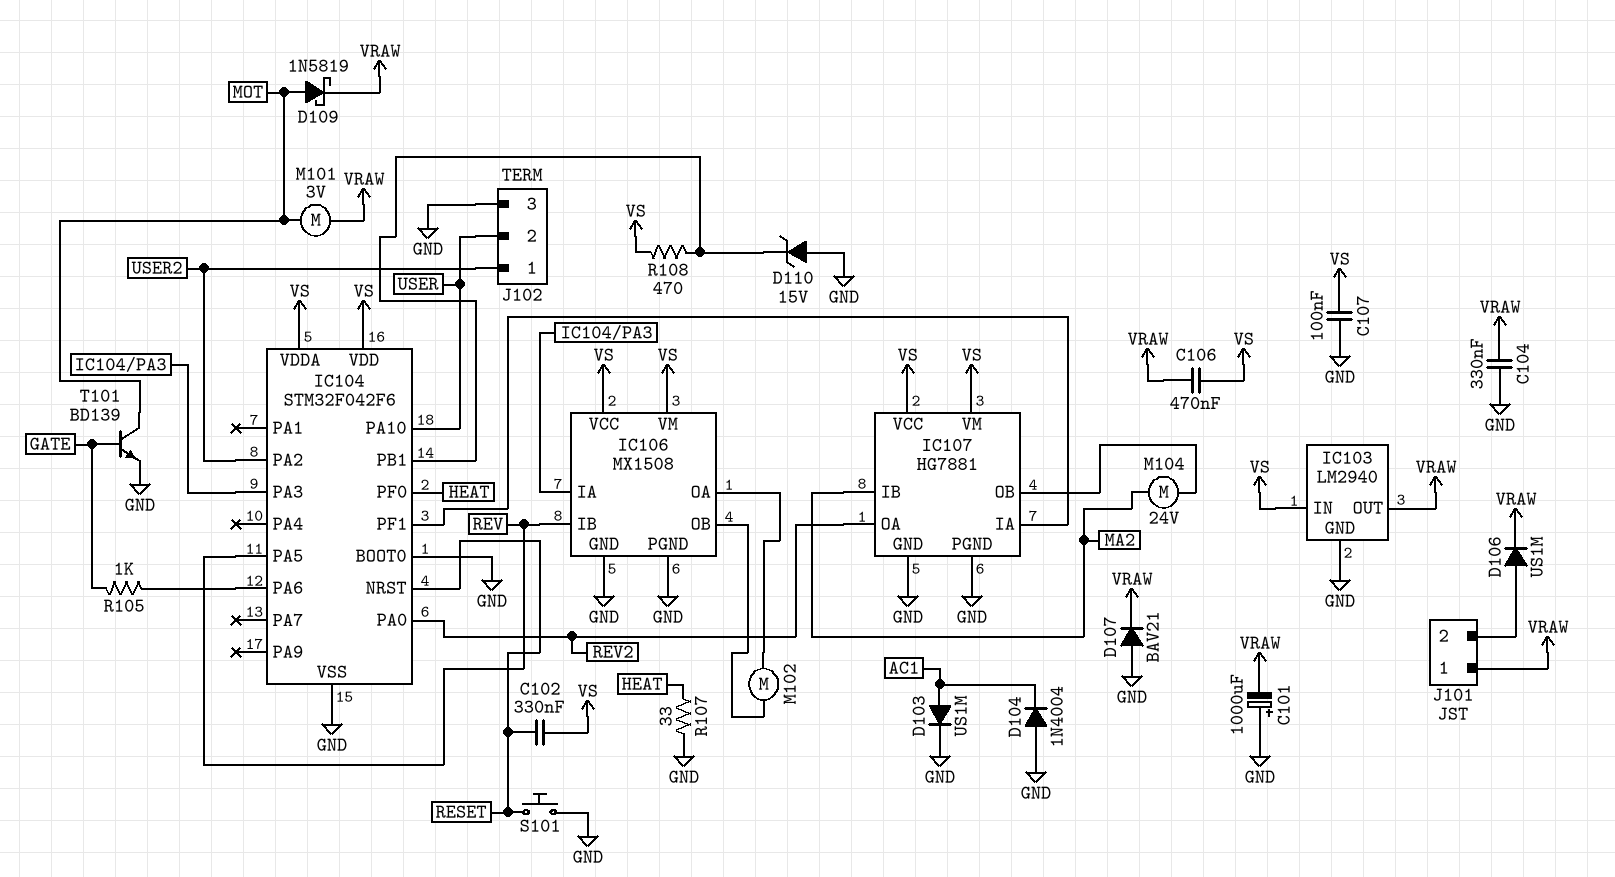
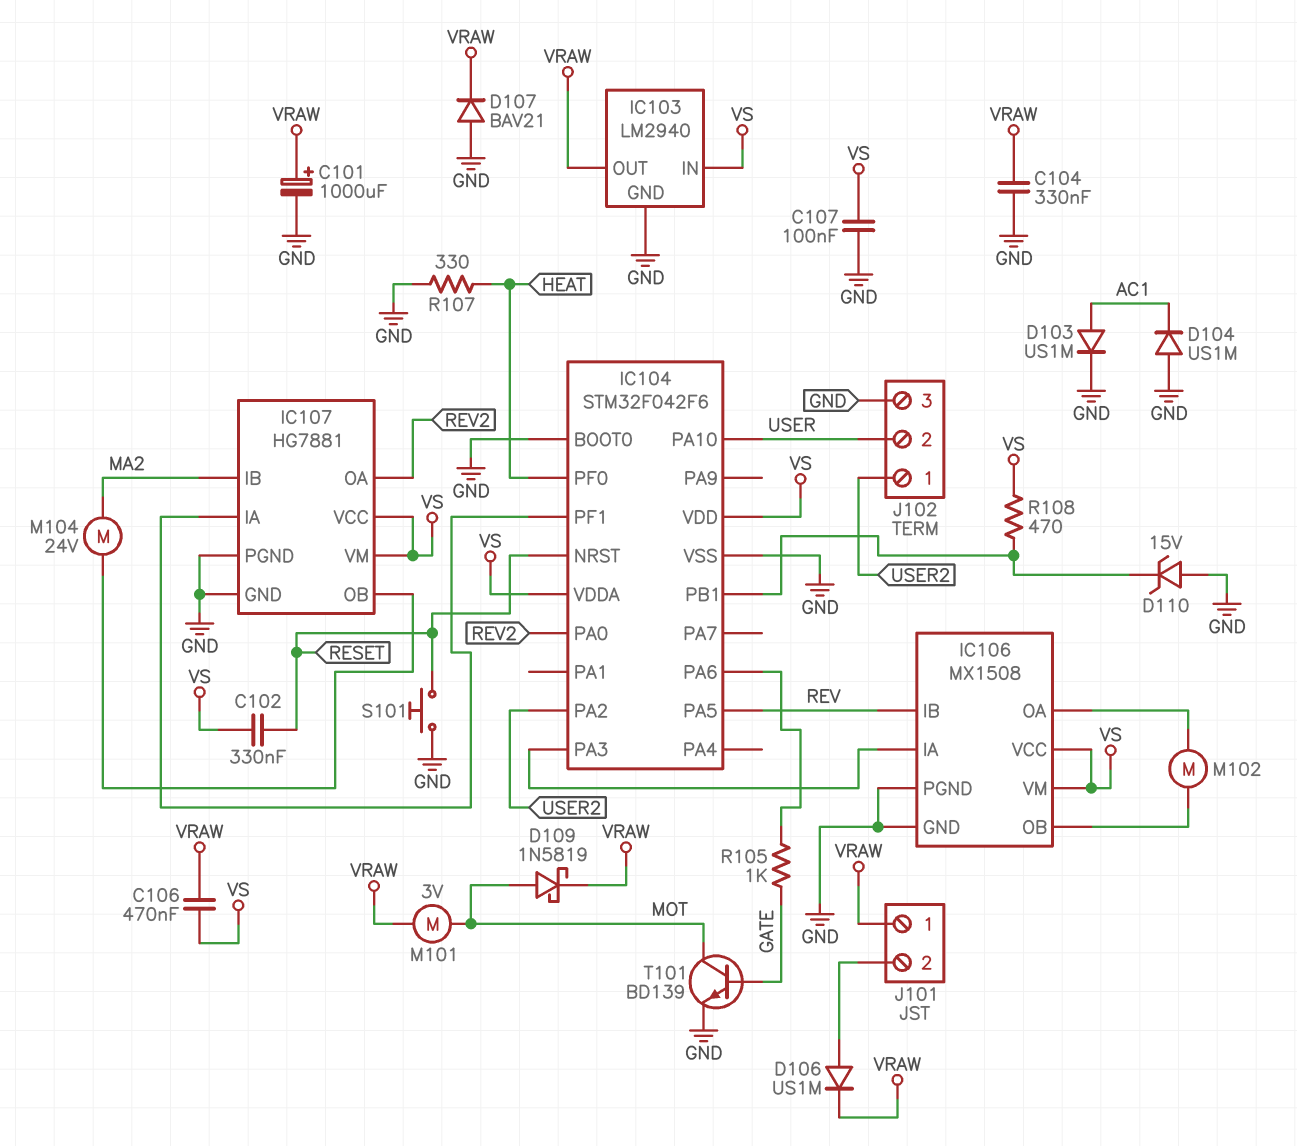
C101: 1000uF (plus GND, minus VRAW) -> 1000uF (plus VRAW, minus GND)
D104: diode 1N4004 (A GND, K AC1) -> diode US1M (A GND, K AC1)
R107: 33 (GND, HEAT) -> 330 (GND, HEAT)

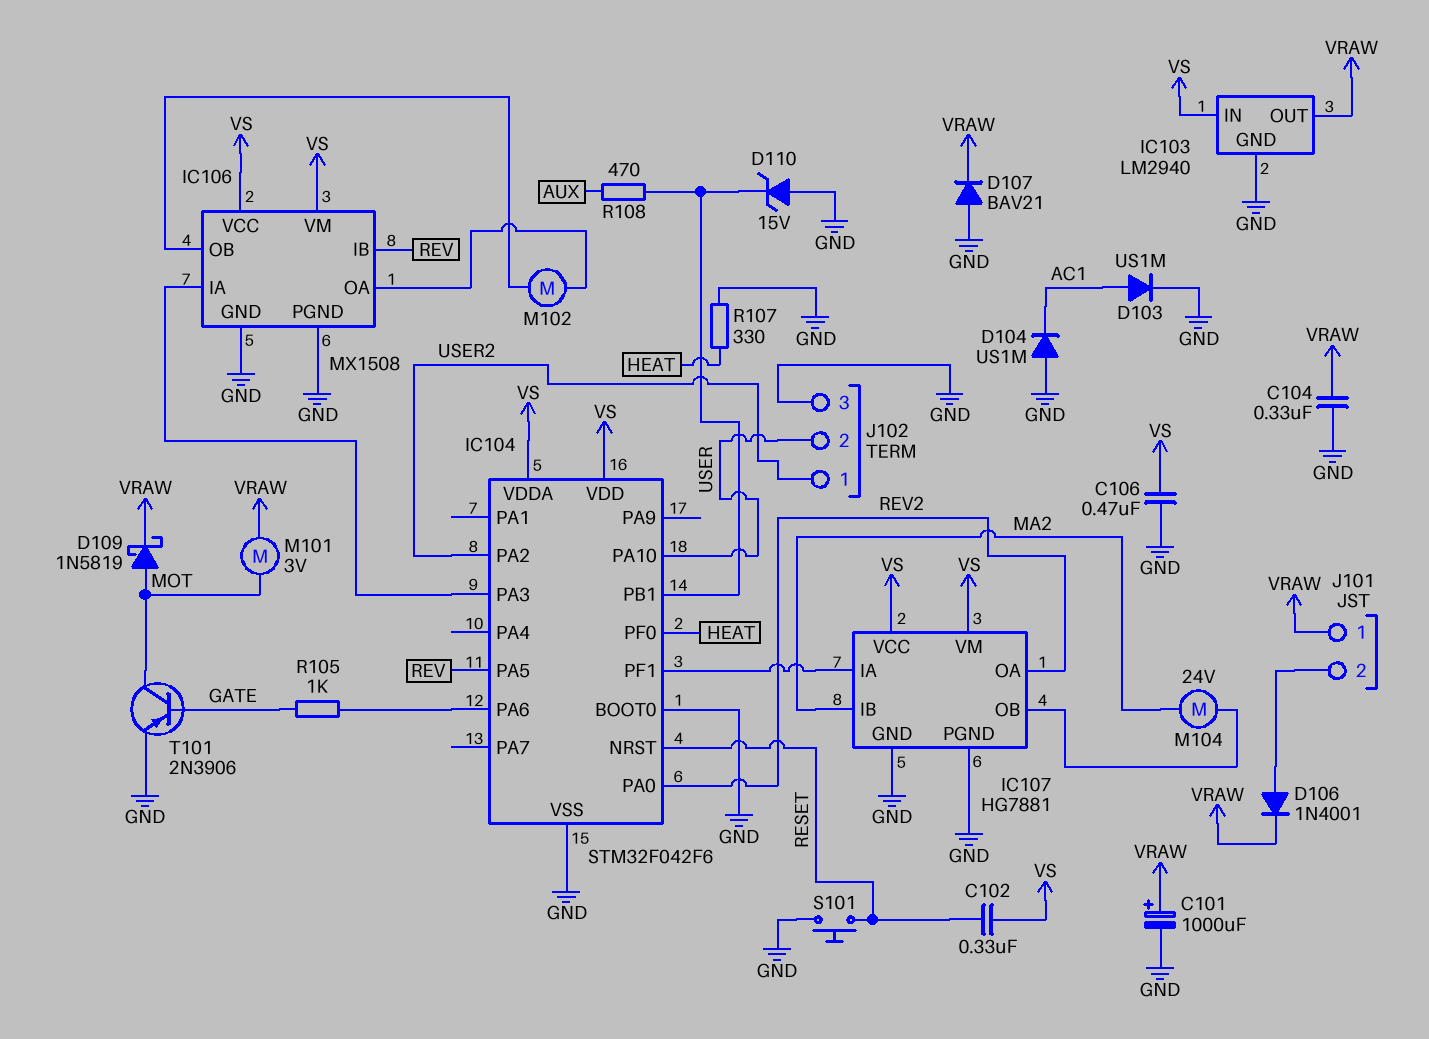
C106: 470nF (VRAW, VS) -> 470nF (GND, VS)
C107: 100nF (GND, VS) -> none
D106: diode US1M (A J101/2, K VRAW) -> diode 1N4001 (A J101/2, K VRAW)
R108: 470 (IC104/PB1, VS) -> 470 (AUX, IC104/PB1)
T101: NPN BD139 (B GATE, C MOT, E GND) -> PNP 2N3906 (B GATE, C MOT, E GND)

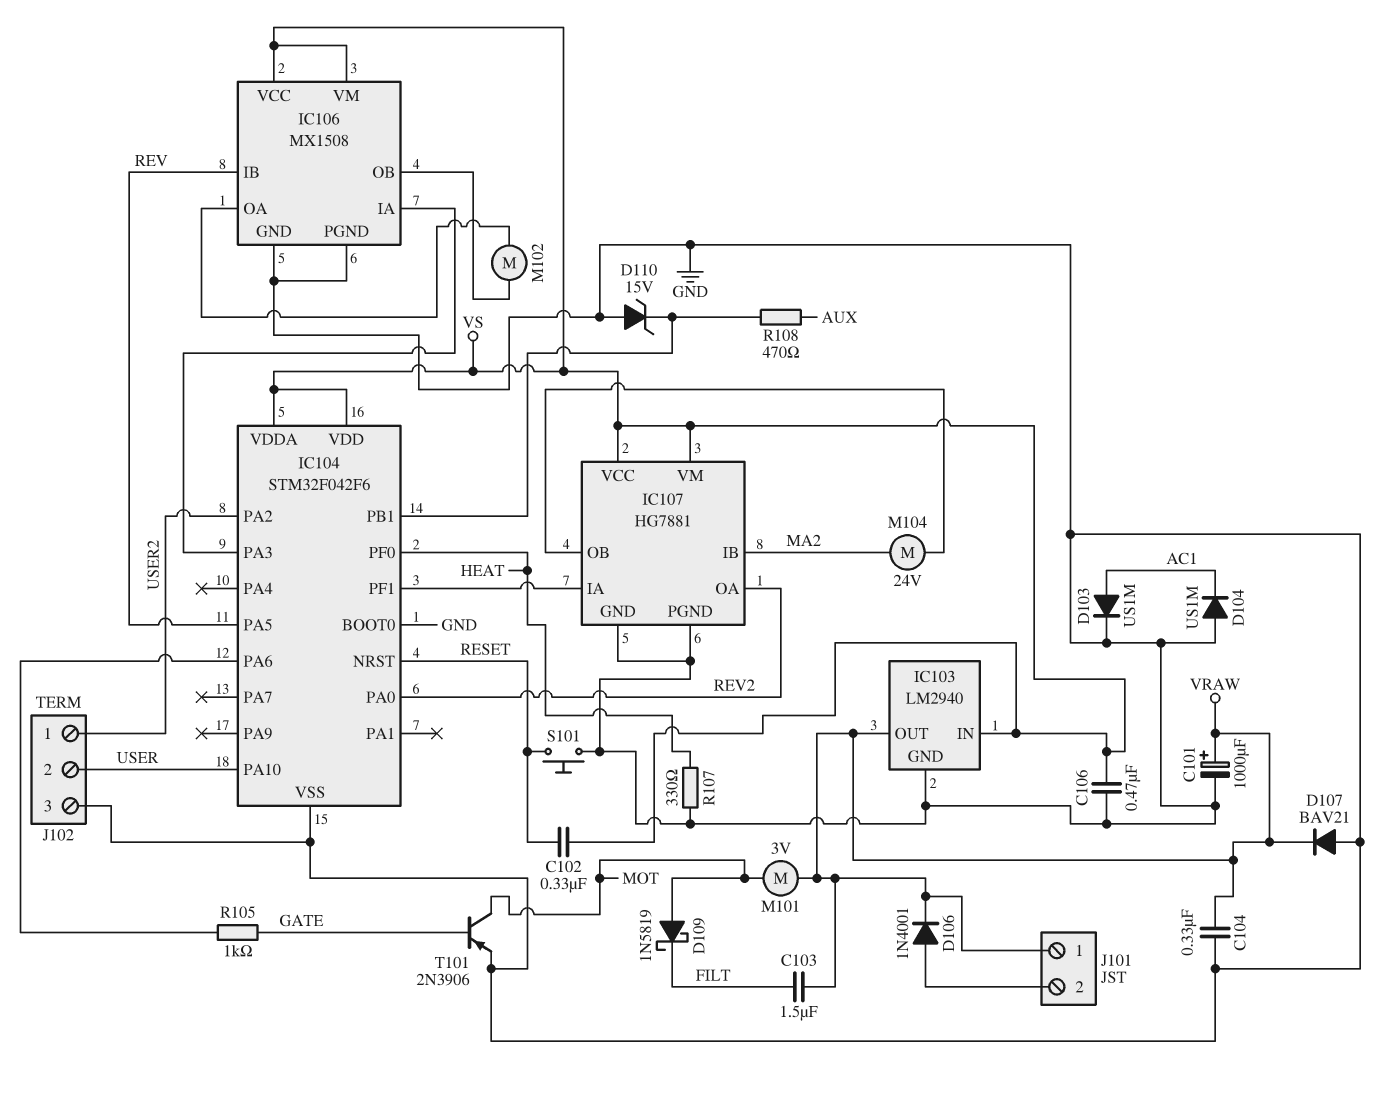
C103: none -> 1.5uF (FILT, VRAW)
D109: schottky 1N5819 (A MOT, K VRAW) -> schottky 1N5819 (A MOT, K FILT)

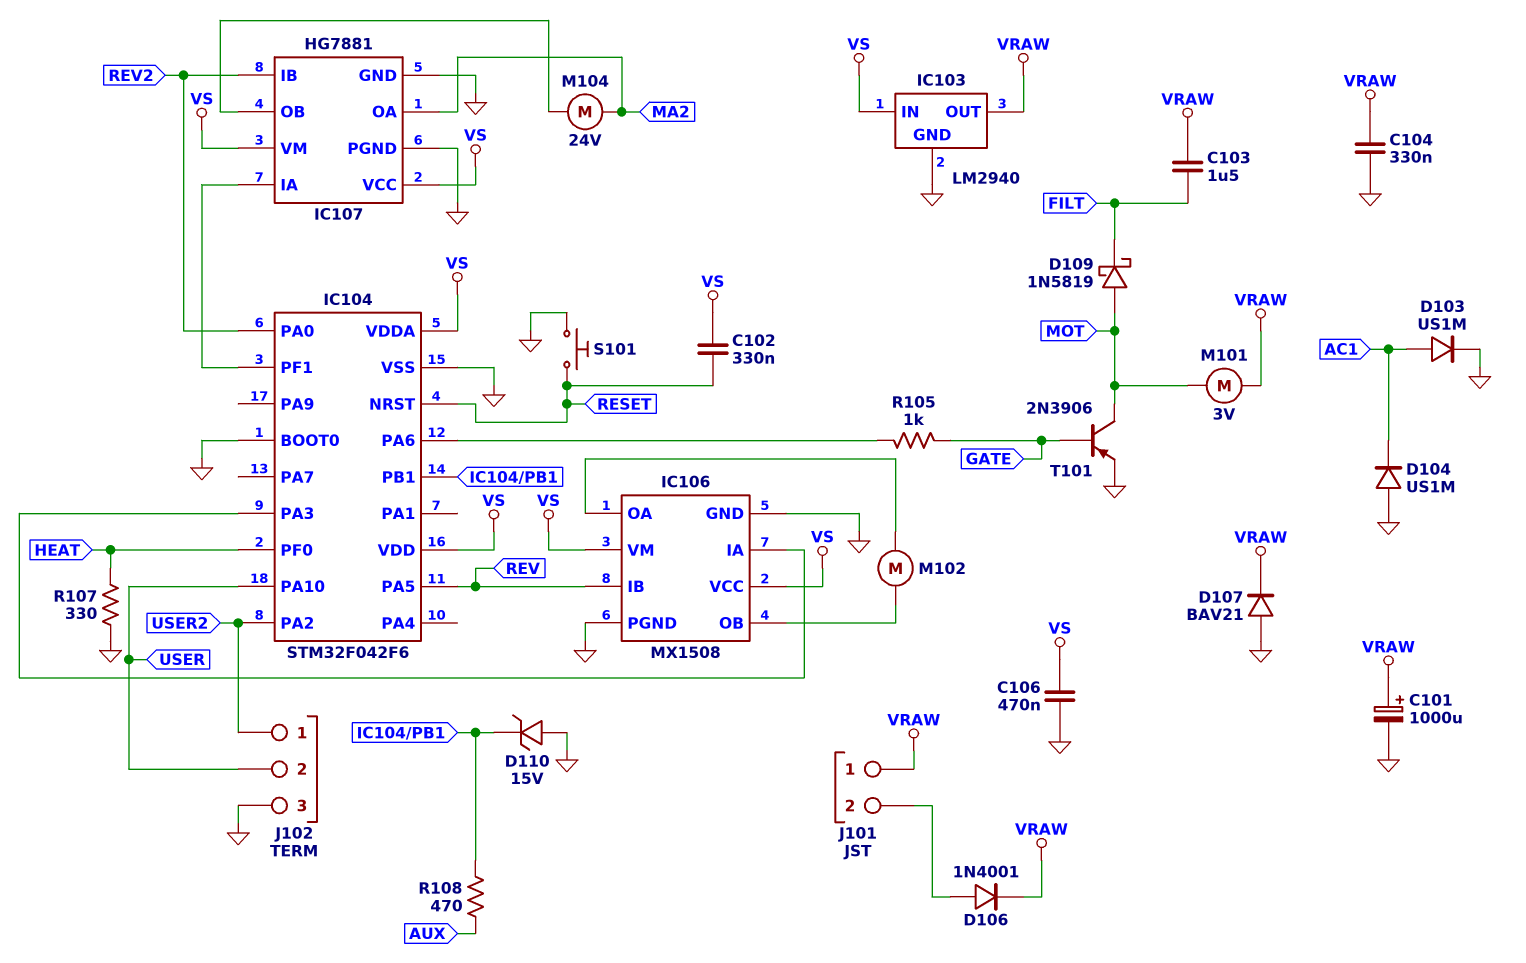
IC107 pin IB: MA2 -> REV2
IC107 pin OA: REV2 -> MA2

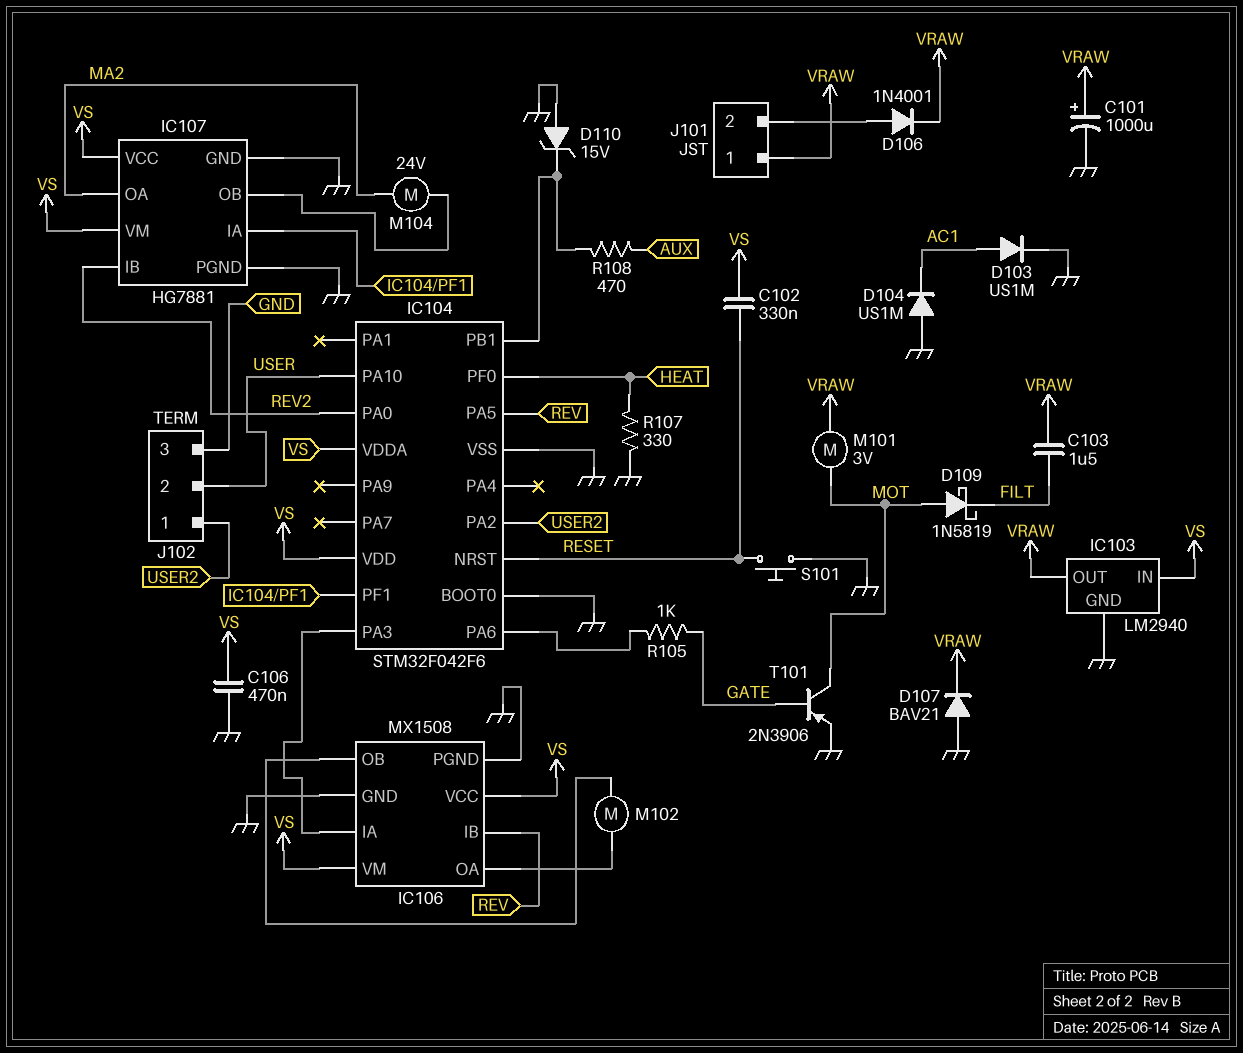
C104: 330nF (GND, VRAW) -> none

